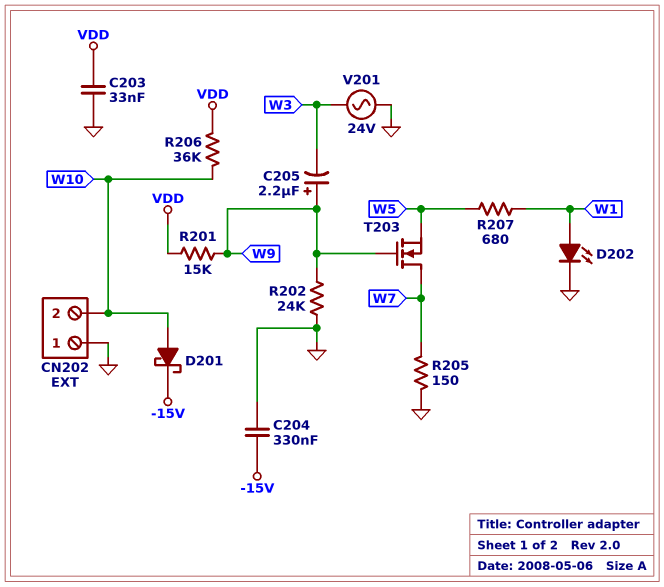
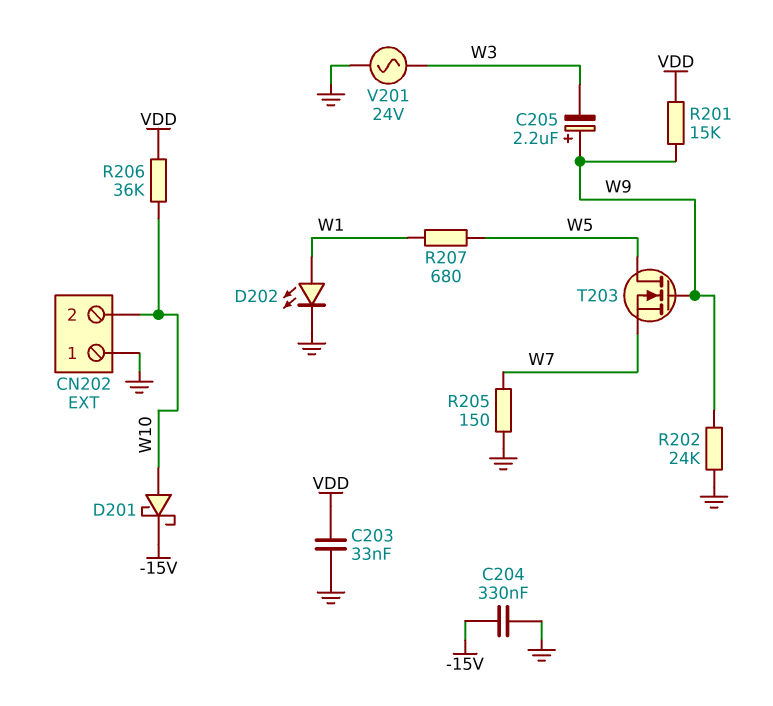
T203: NMOS (G W9, D W7, S W5) -> NMOS (G W9, D W5, S W7)

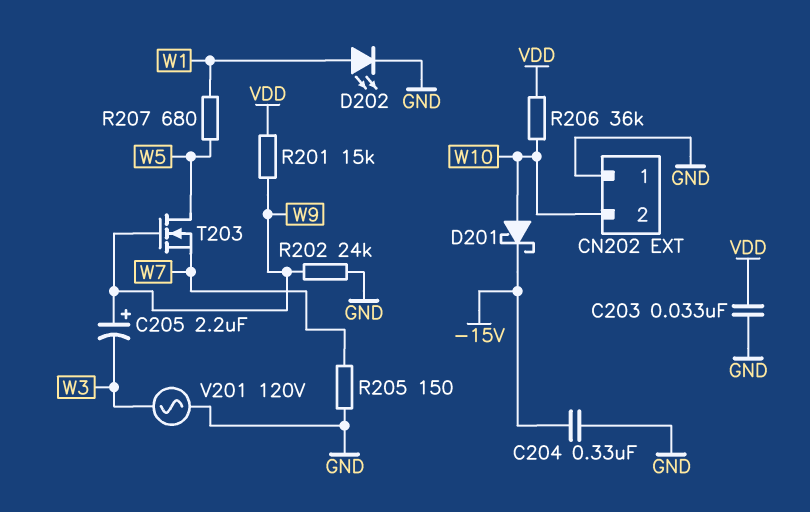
V201: AC 24V (GND, W3) -> AC 120V (GND, W3)

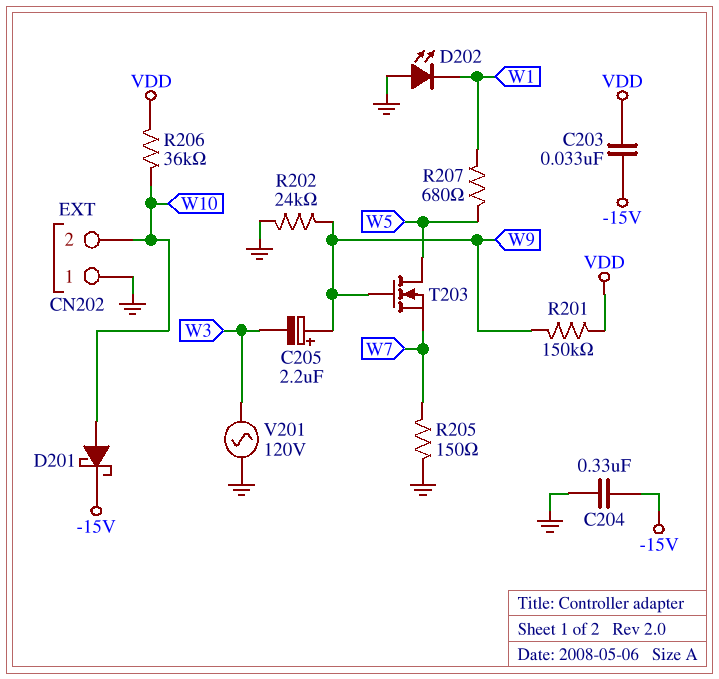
C203: 33nF (GND, VDD) -> 33nF (-15V, VDD)
D202: LED (A W1, K GND) -> LED (A GND, K W1)
R201: 15k (VDD, W9) -> 150k (VDD, W9)

